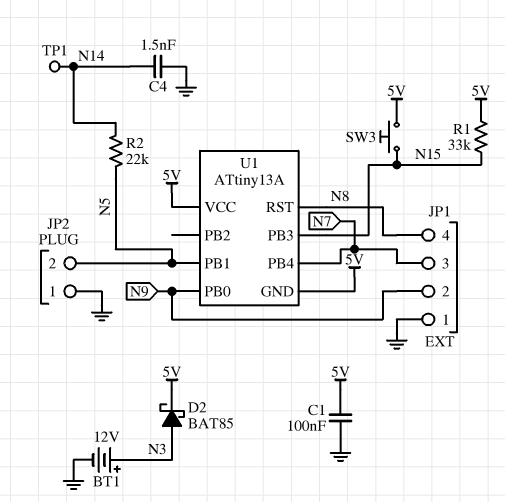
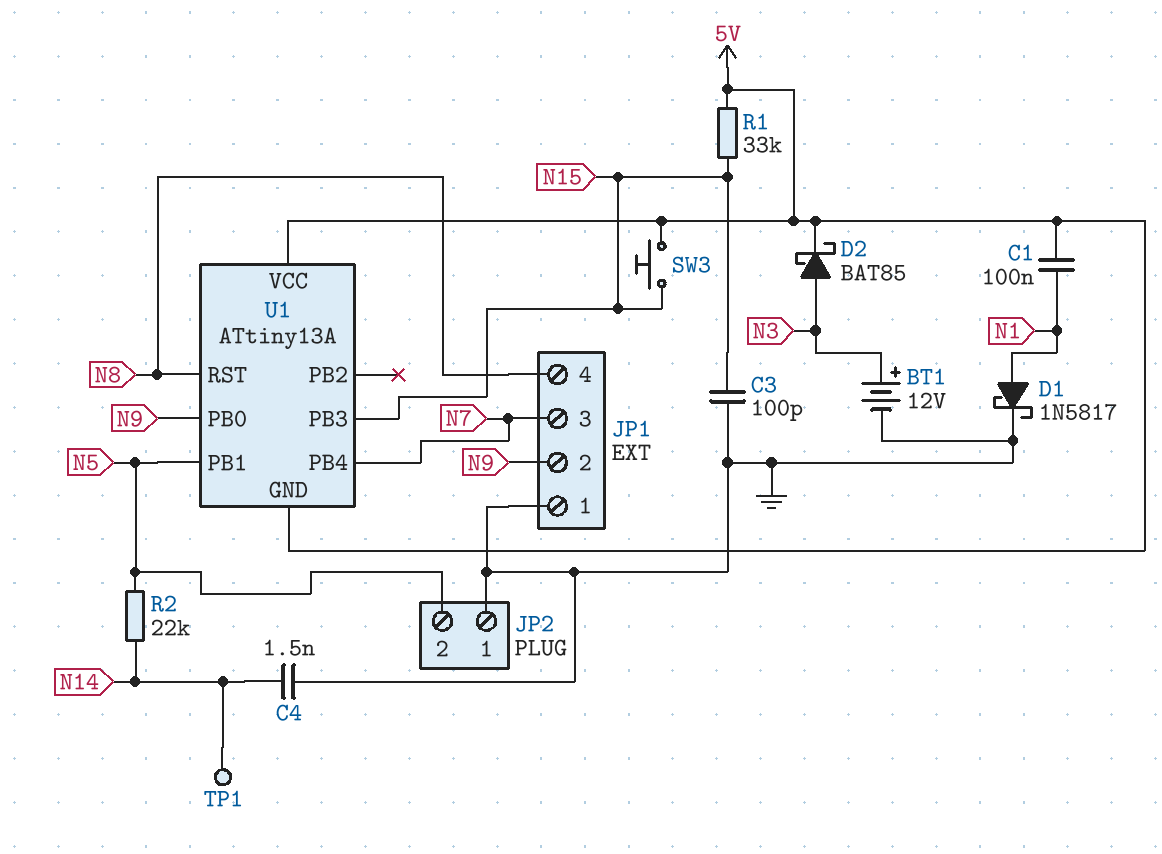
C1: 100nF (5V, GND) -> 100nF (5V, N1)
C3: none -> 100pF (GND, N15)
D1: none -> schottky 1N5817 (A N1, K GND)

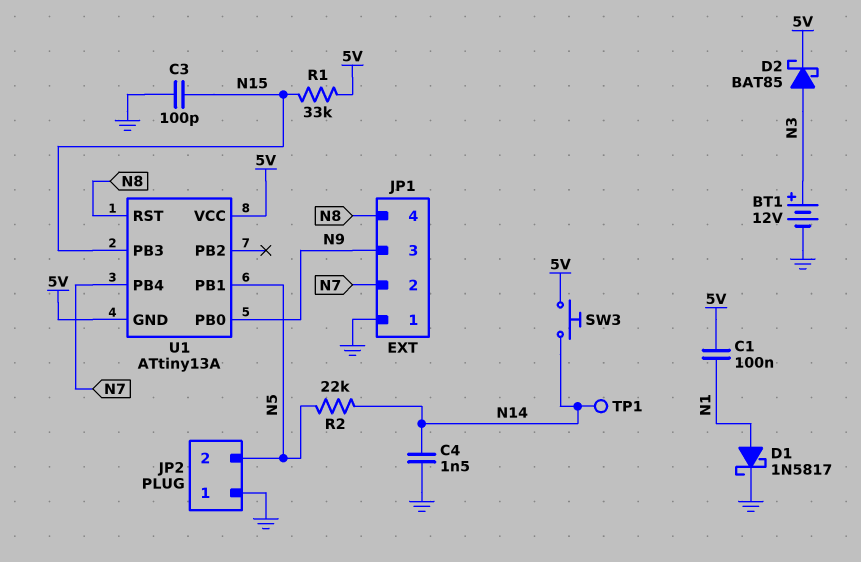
JP1 pin 2: N9 -> N7
JP1 pin 3: N7 -> N9
SW3: button (5V, N15) -> button (5V, N14)

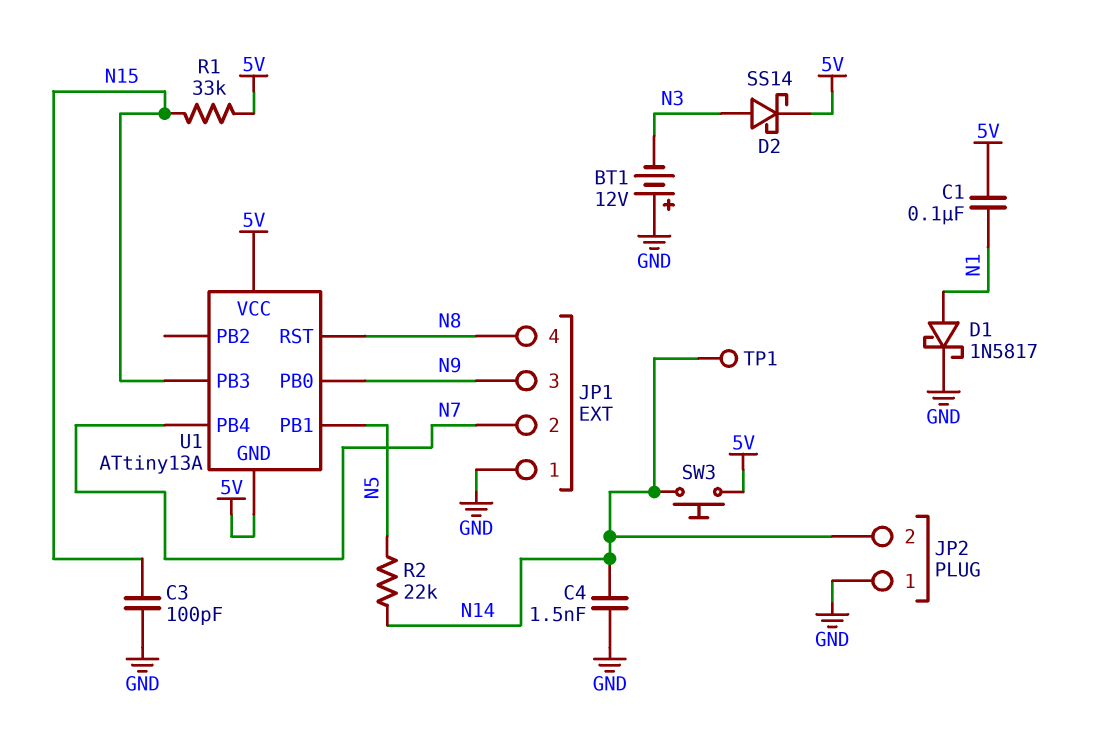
BT1: 12V (plus N3, minus GND) -> 12V (plus GND, minus N3)
D2: schottky BAT85 (A N3, K 5V) -> schottky SS14 (A N3, K 5V)
JP2 pin 2: N5 -> N14

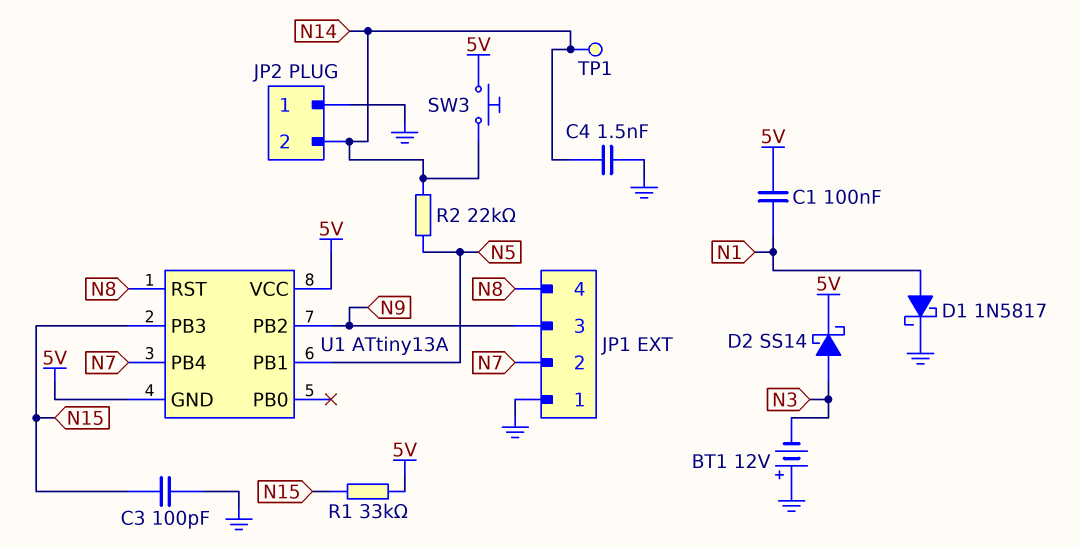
U1 pin PB0: N9 -> none
U1 pin PB2: none -> N9

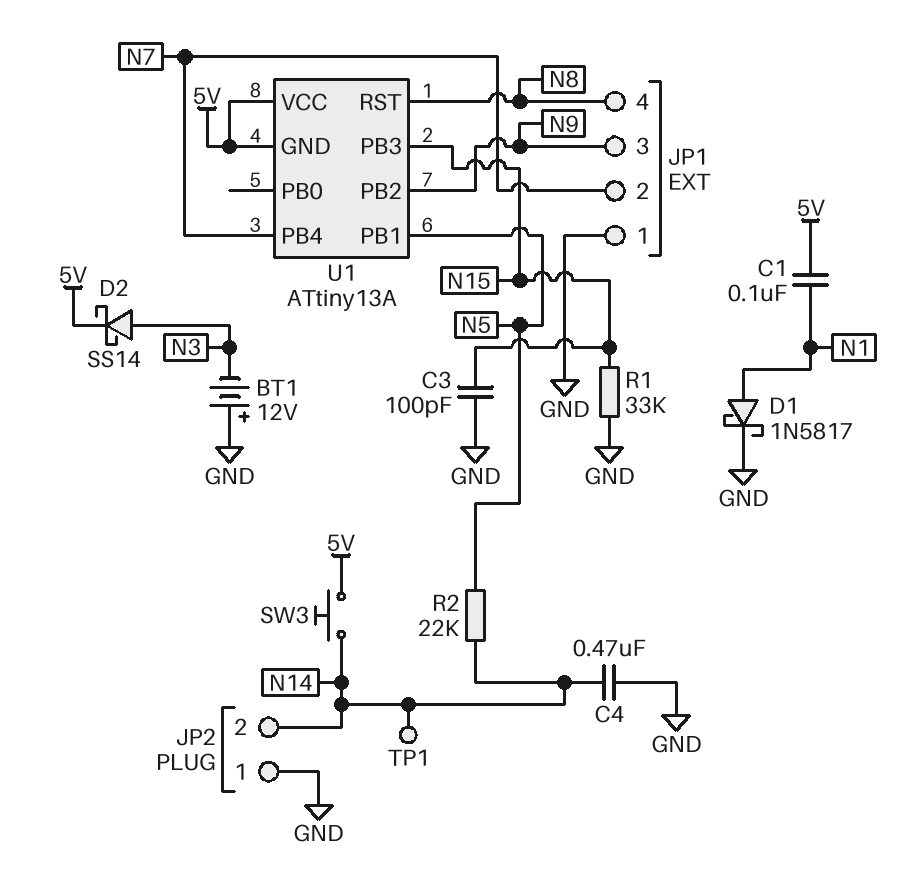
C4: 1.5nF (GND, N14) -> 470nF (GND, N14)
R1: 33k (5V, N15) -> 33k (GND, N15)

